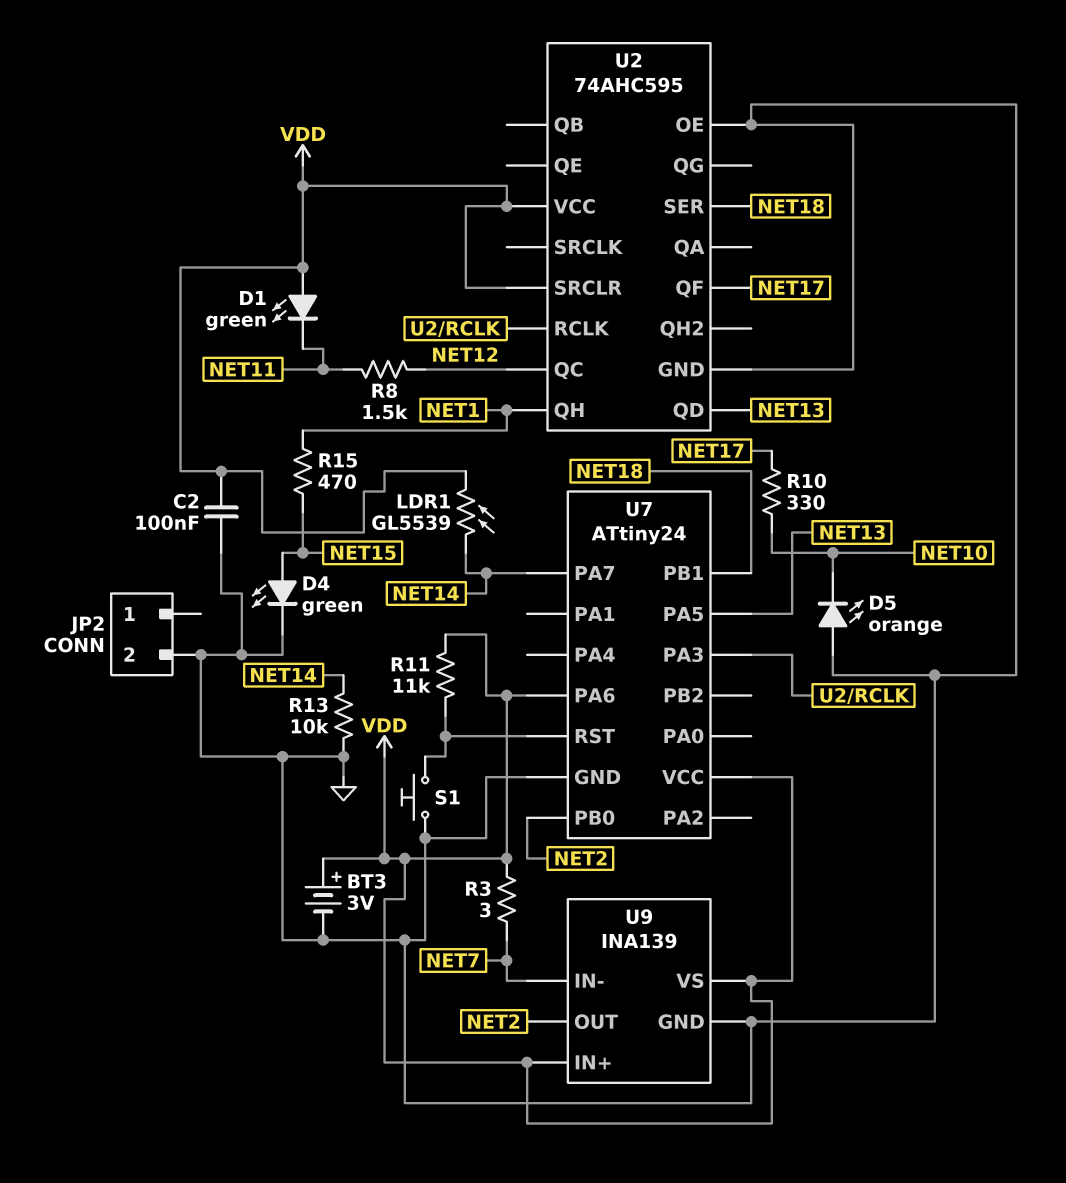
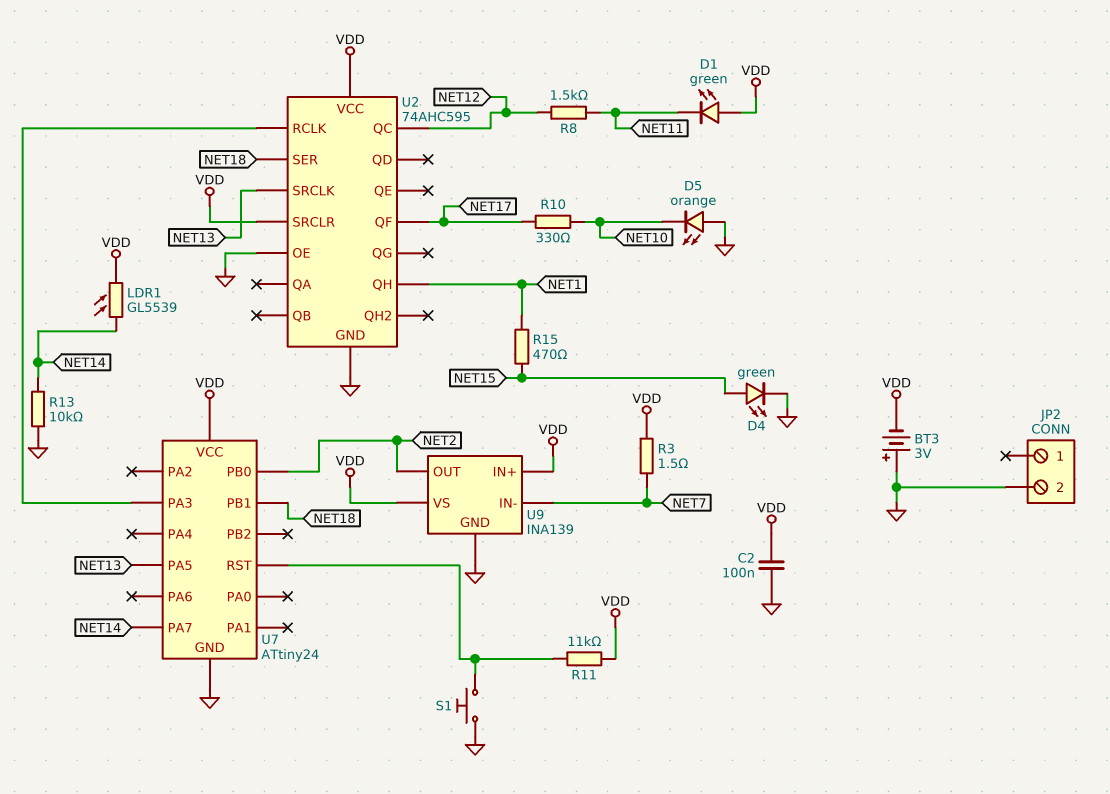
BT3: 3V (plus VDD, minus GND) -> 3V (plus GND, minus VDD)
R3: 3 (NET7, VDD) -> 1.5 (NET7, VDD)
U2 pin QD: NET13 -> none
U2 pin SRCLK: none -> NET13
U7 pin PA6: VDD -> none

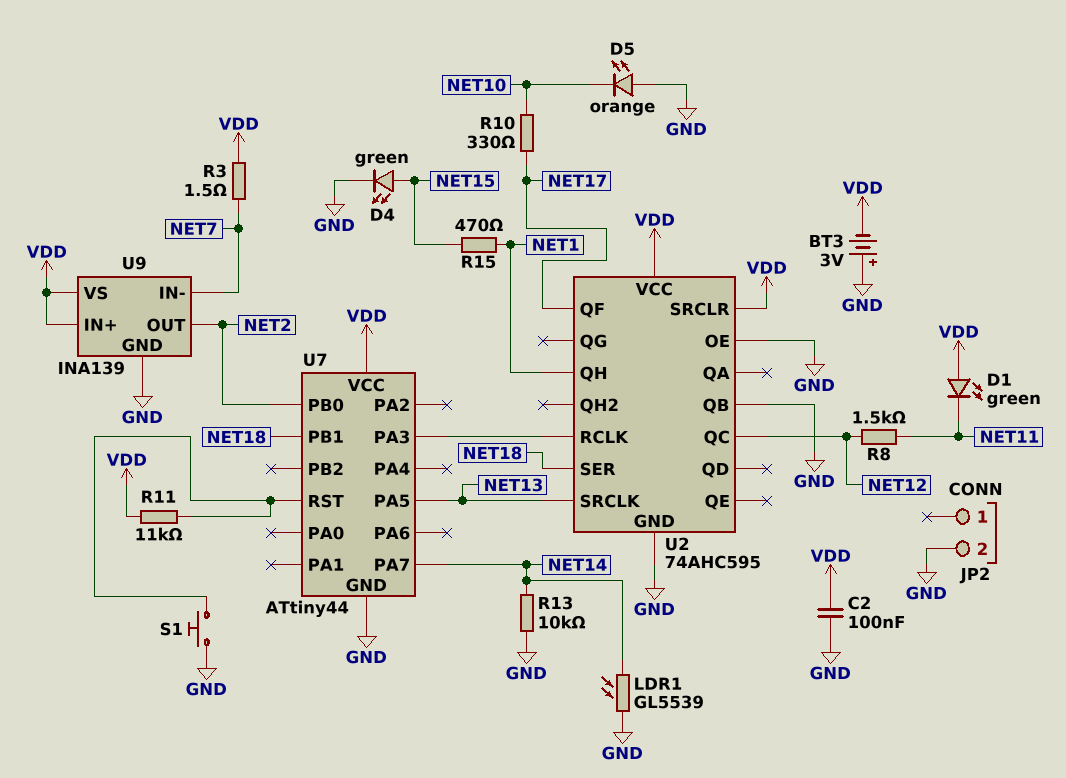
LDR1: GL5539 (NET14, VDD) -> GL5539 (GND, NET14)
U2 pin QB: none -> GND
U7: ATtiny24 -> ATtiny44

